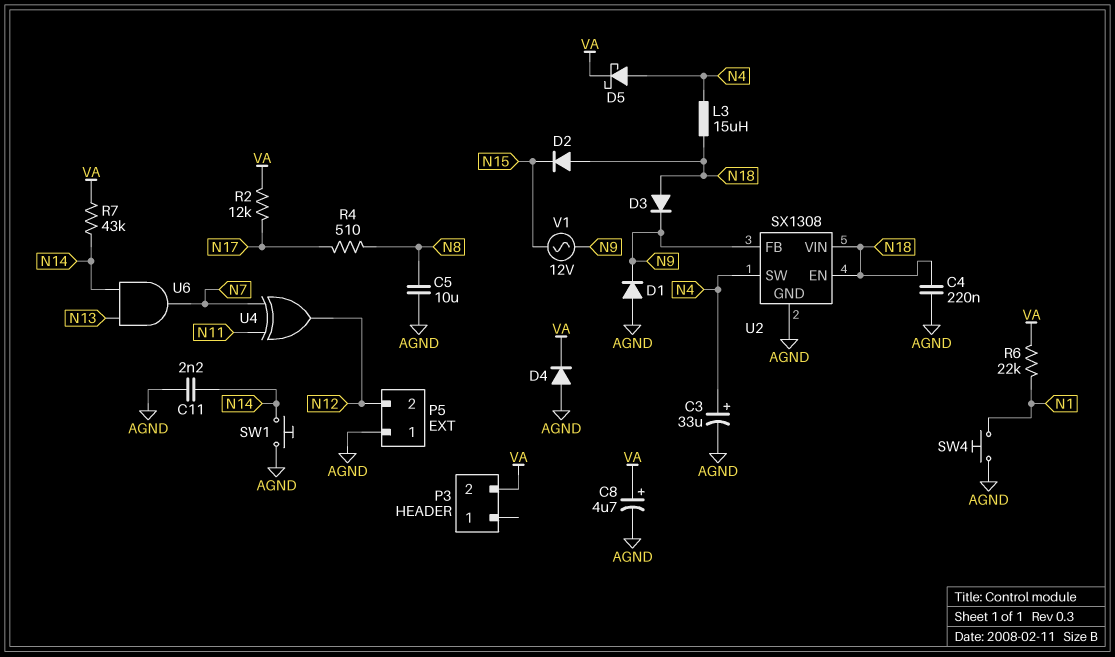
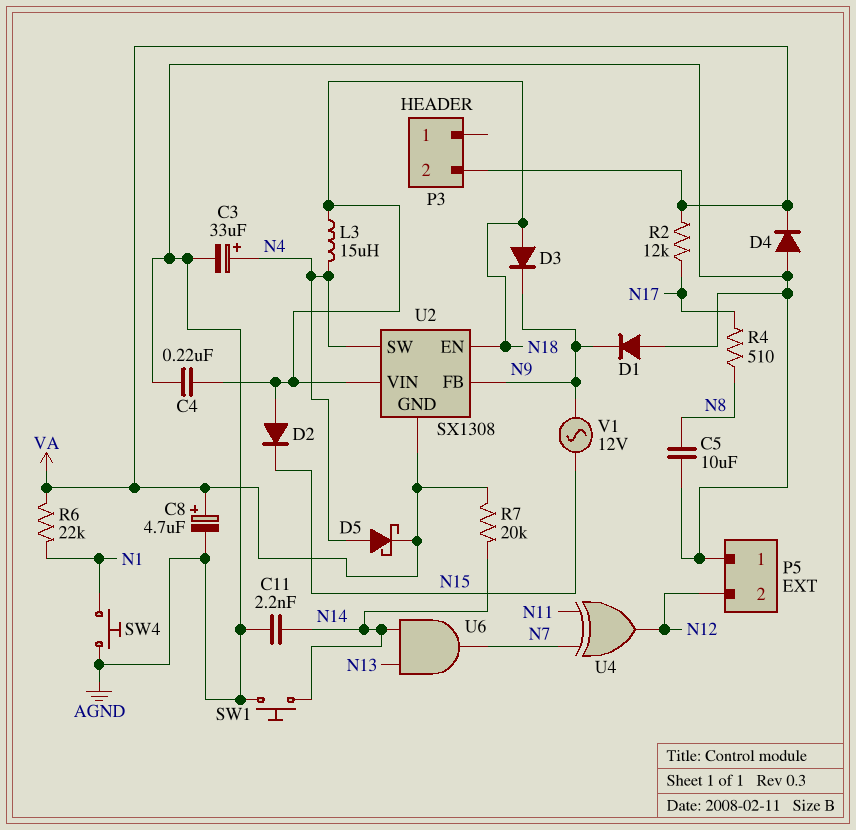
R7: 43k (N14, VA) -> 20k (N14, VA)
U2 pin GND: AGND -> VA

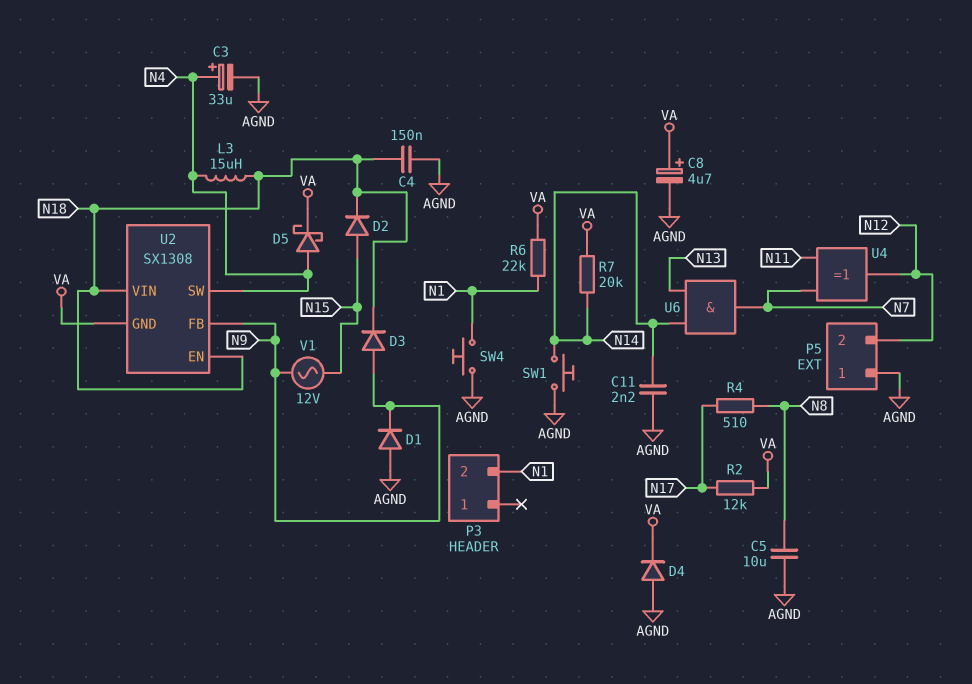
C4: 220nF (AGND, N18) -> 150nF (AGND, N18)
D2: diode (A N18, K N15) -> diode (A N15, K N18)
D3: diode (A N18, K N9) -> diode (A N9, K N18)
P3 pin 2: VA -> N1

